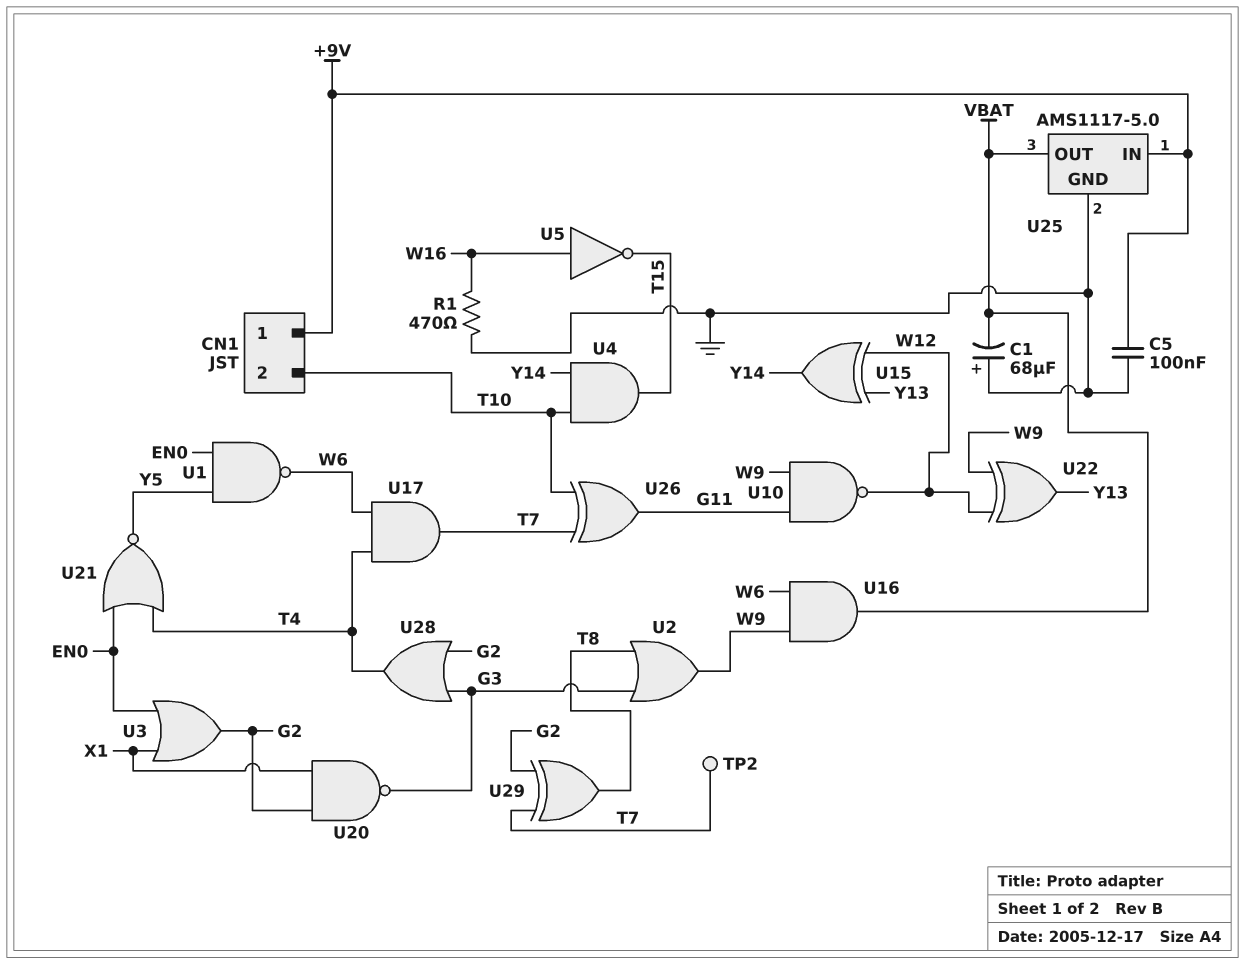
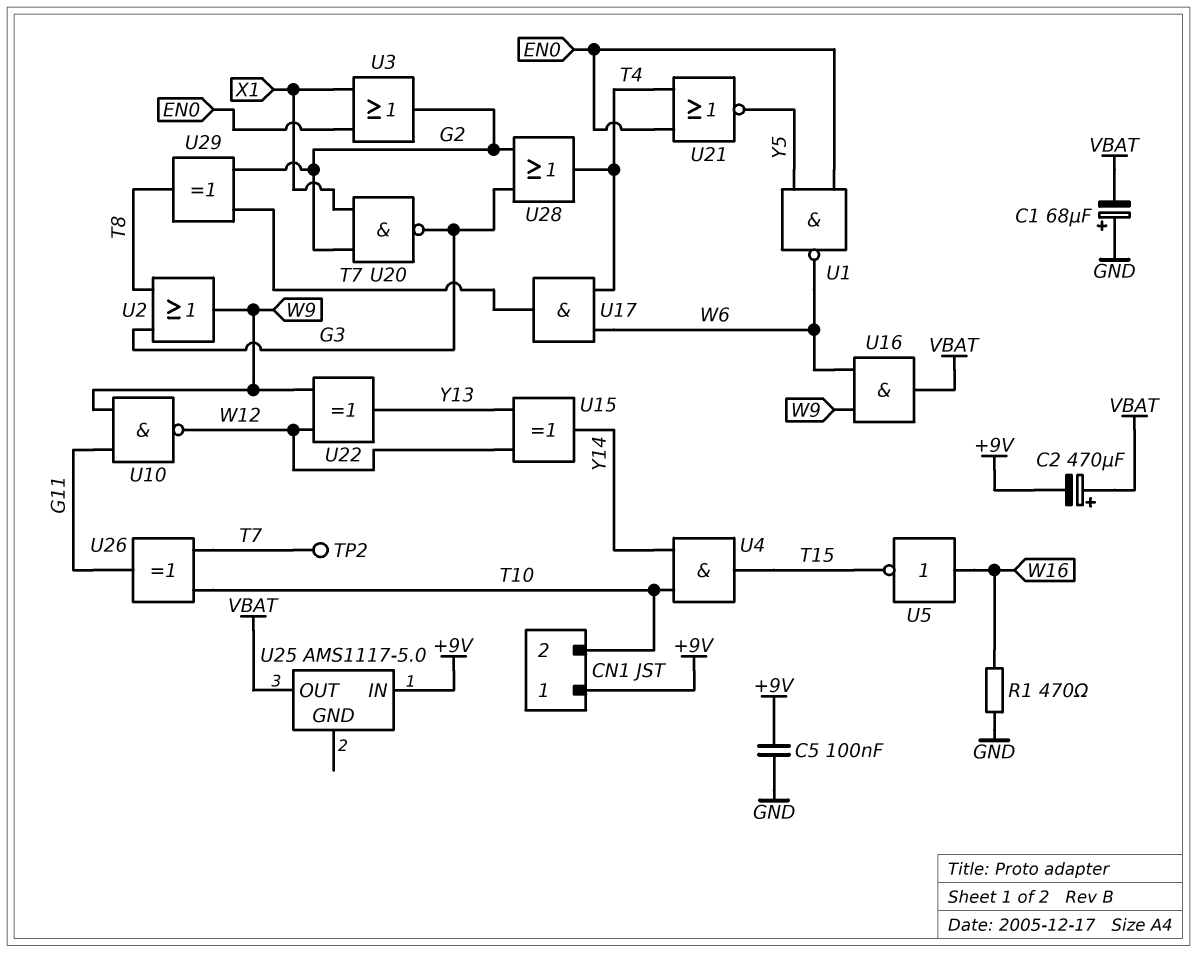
C2: none -> 470uF (plus VBAT, minus +9V)
U25 pin GND: GND -> none

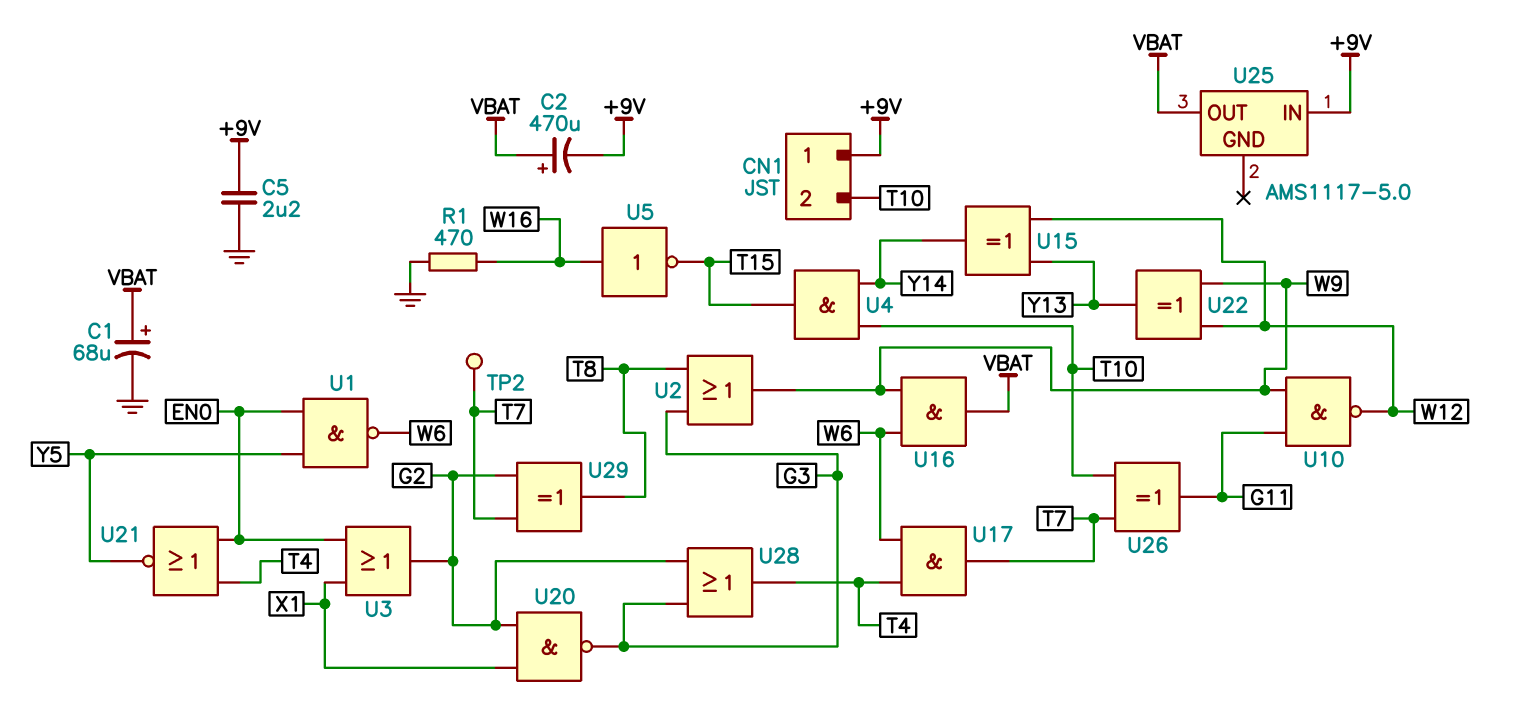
C1: 68uF (plus GND, minus VBAT) -> 68uF (plus VBAT, minus GND)
C5: 100nF (+9V, GND) -> 2.2uF (+9V, GND)

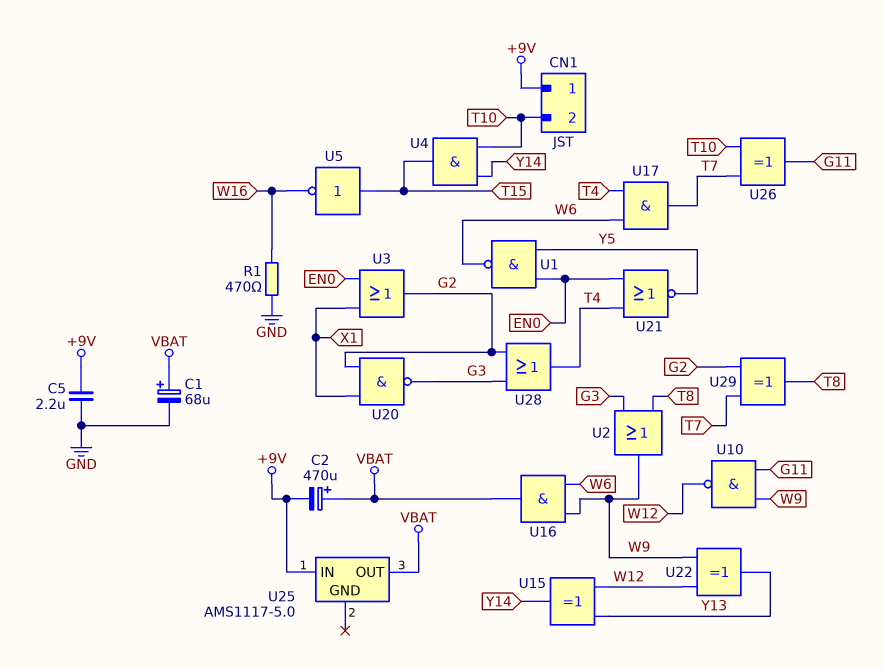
TP2: test point (T7) -> none
U5: NOT (in W16, out T15) -> NOT (in T15, out W16)

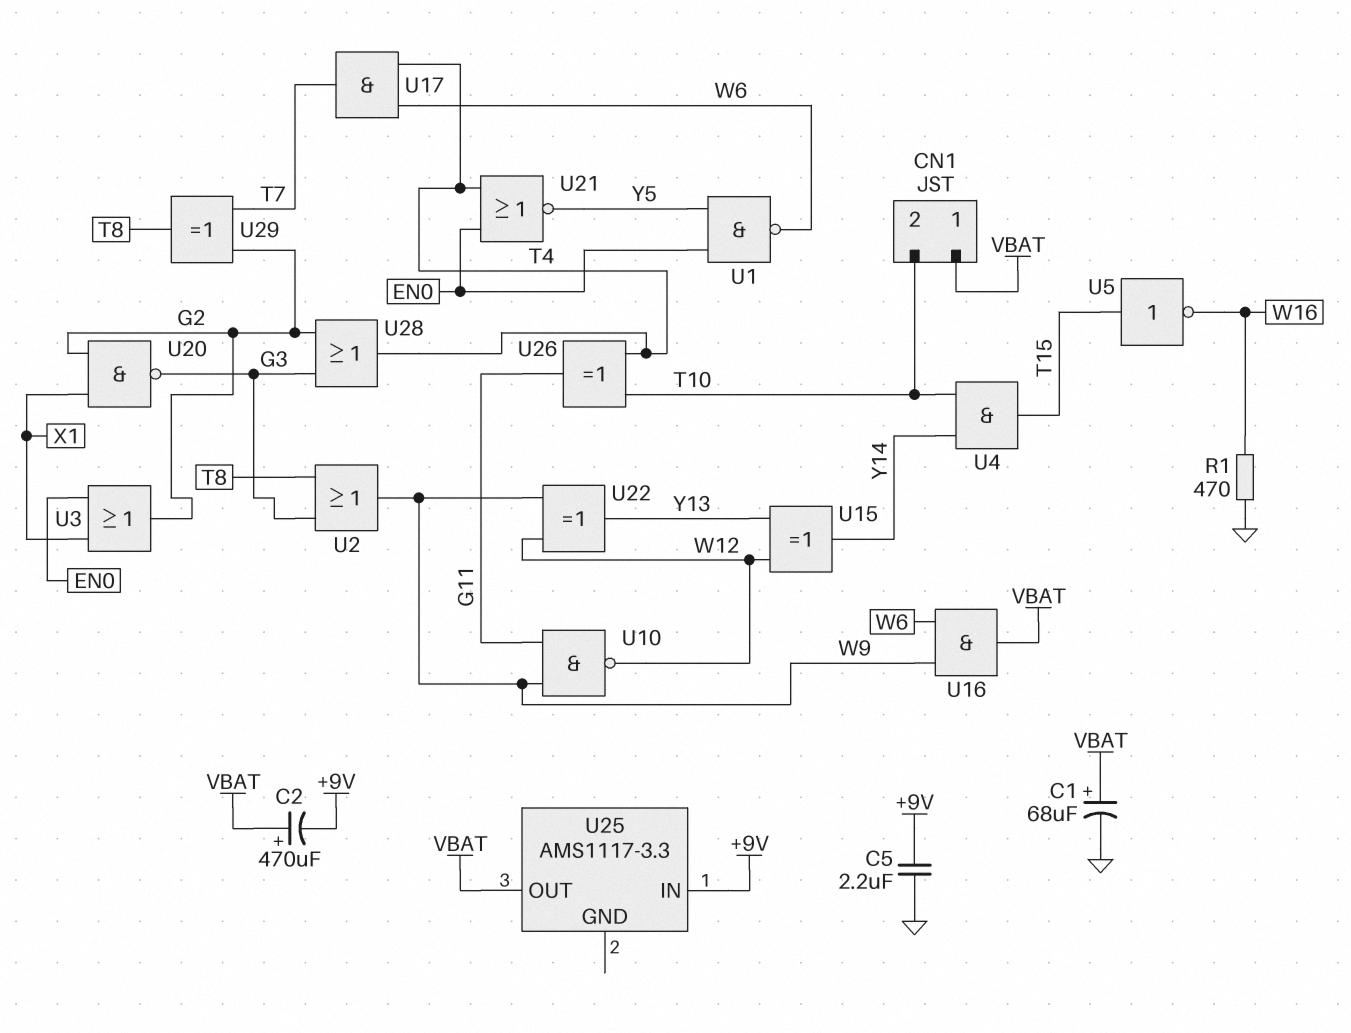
CN1 pin 1: +9V -> VBAT
U25: AMS1117-5.0 -> AMS1117-3.3
U26: XOR (in T7, in T10, out G11) -> XOR (in T4, in T10, out G11)

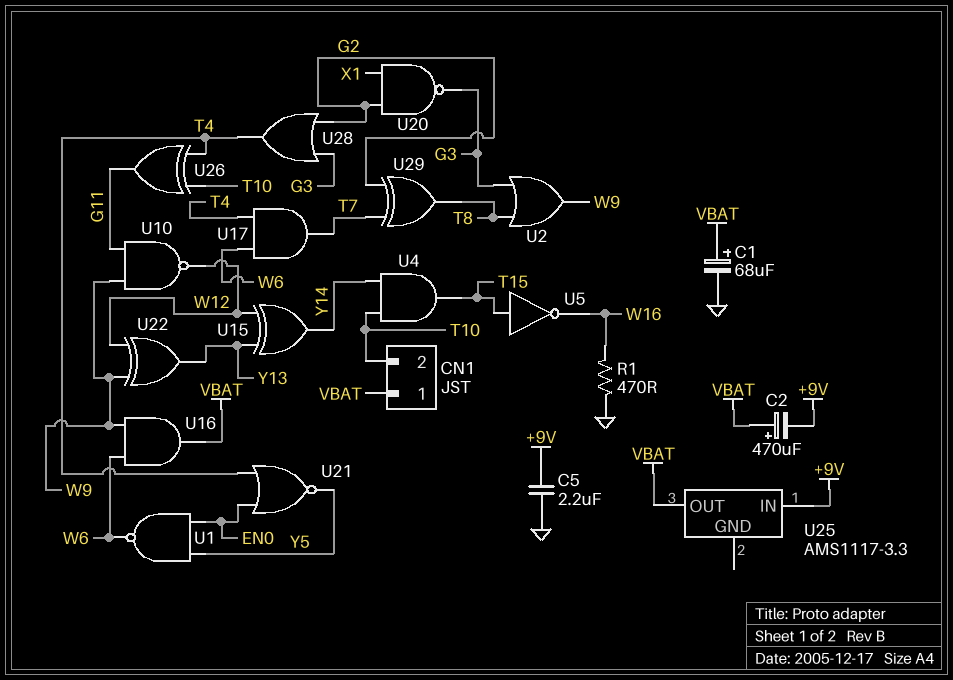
U3: OR (in EN0, in X1, out G2) -> none

